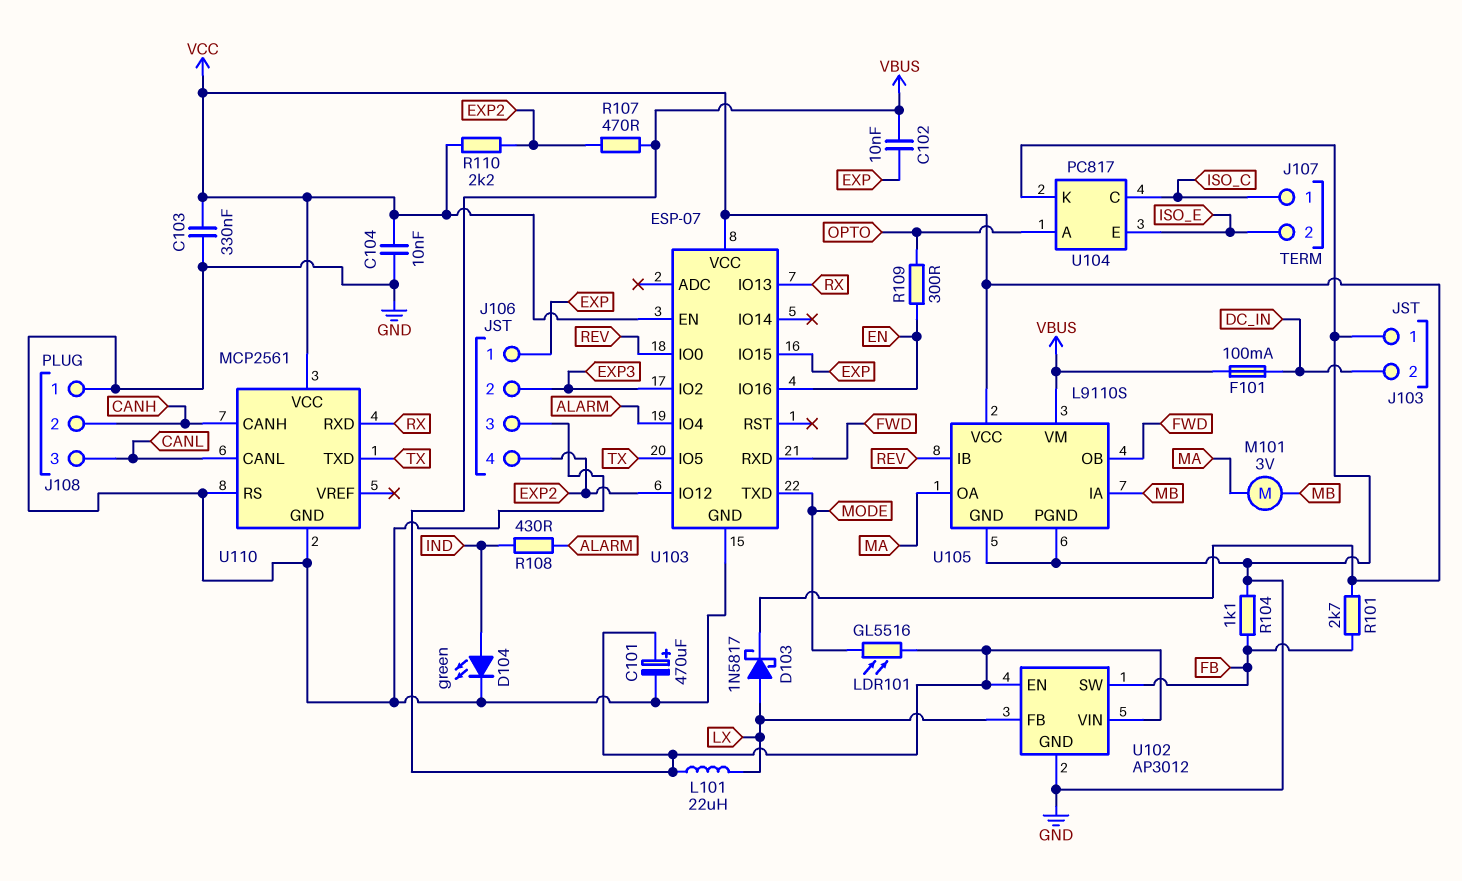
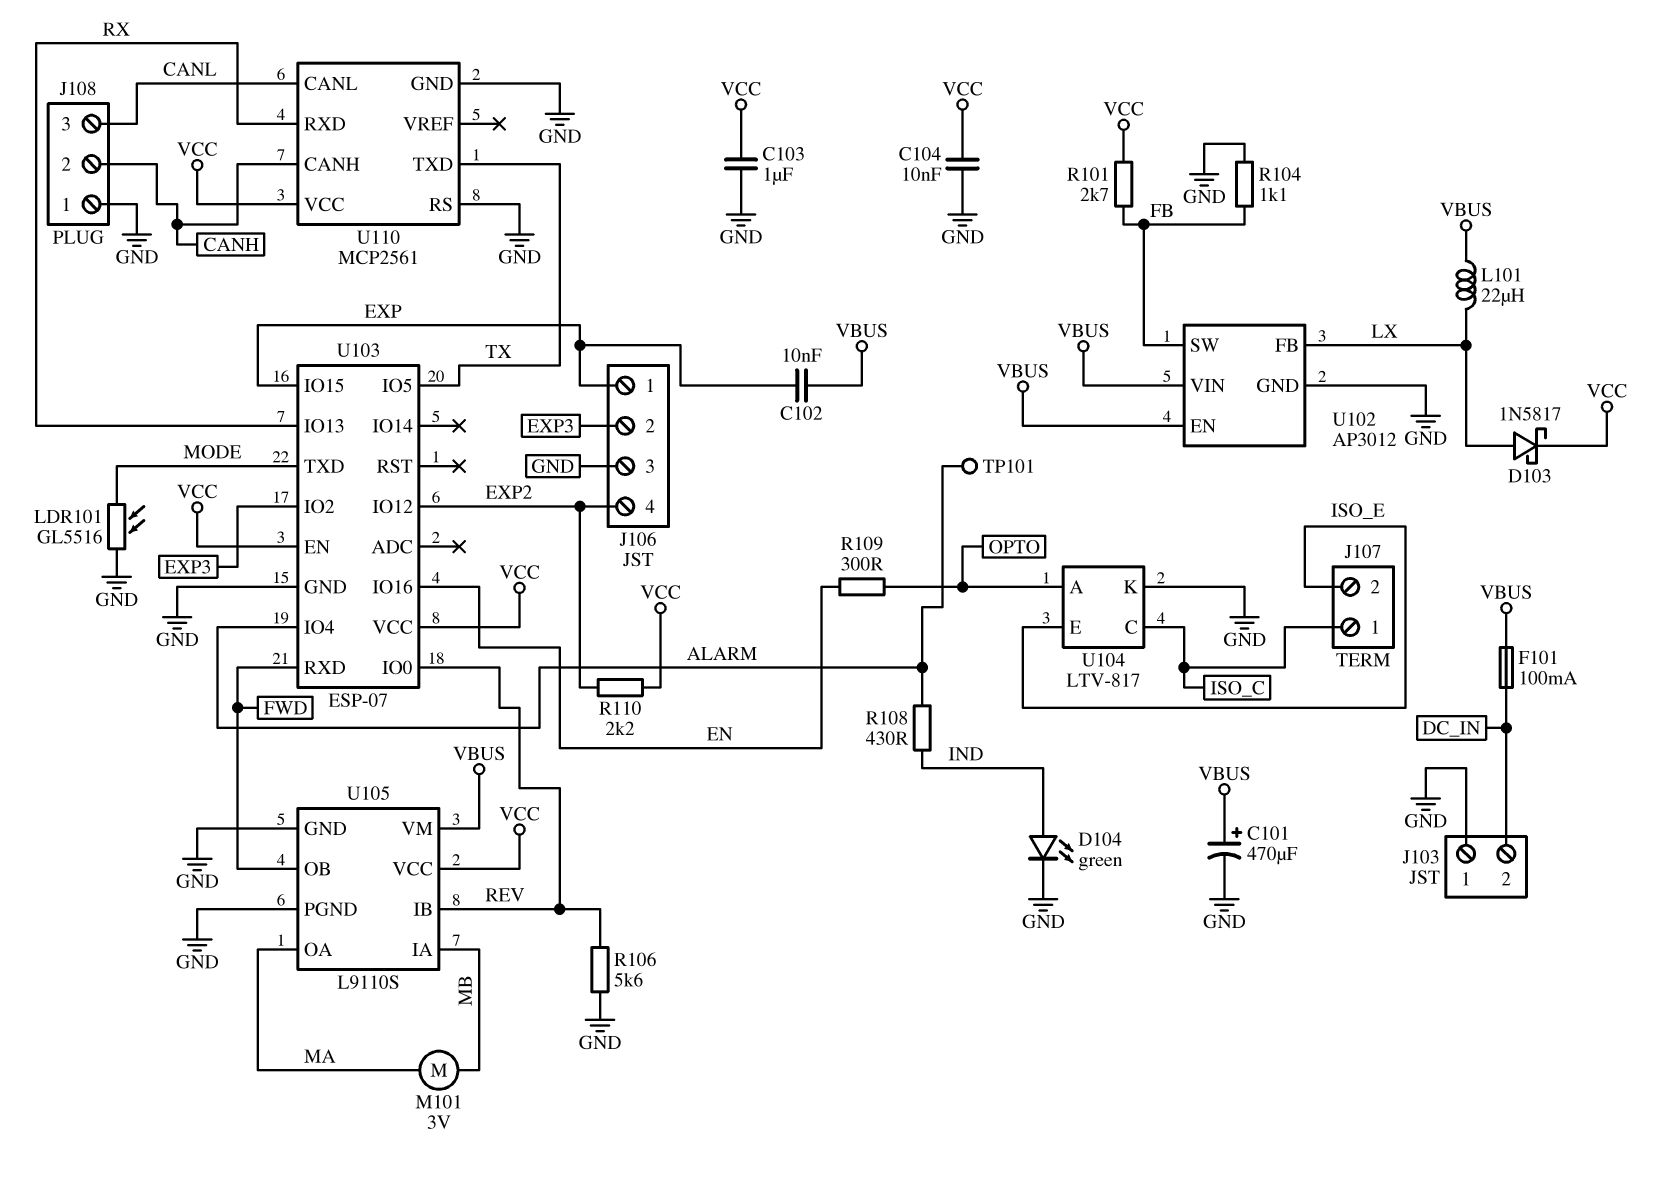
C103: 330nF (GND, VCC) -> 1uF (GND, VCC)
LDR101: GL5516 (MODE, VBUS) -> GL5516 (GND, MODE)
R106: none -> 5.6k (GND, REV)
R107: 470 (EXP2, VBUS) -> none
TP101: none -> test point (ALARM)
U104: PC817 -> LTV-817

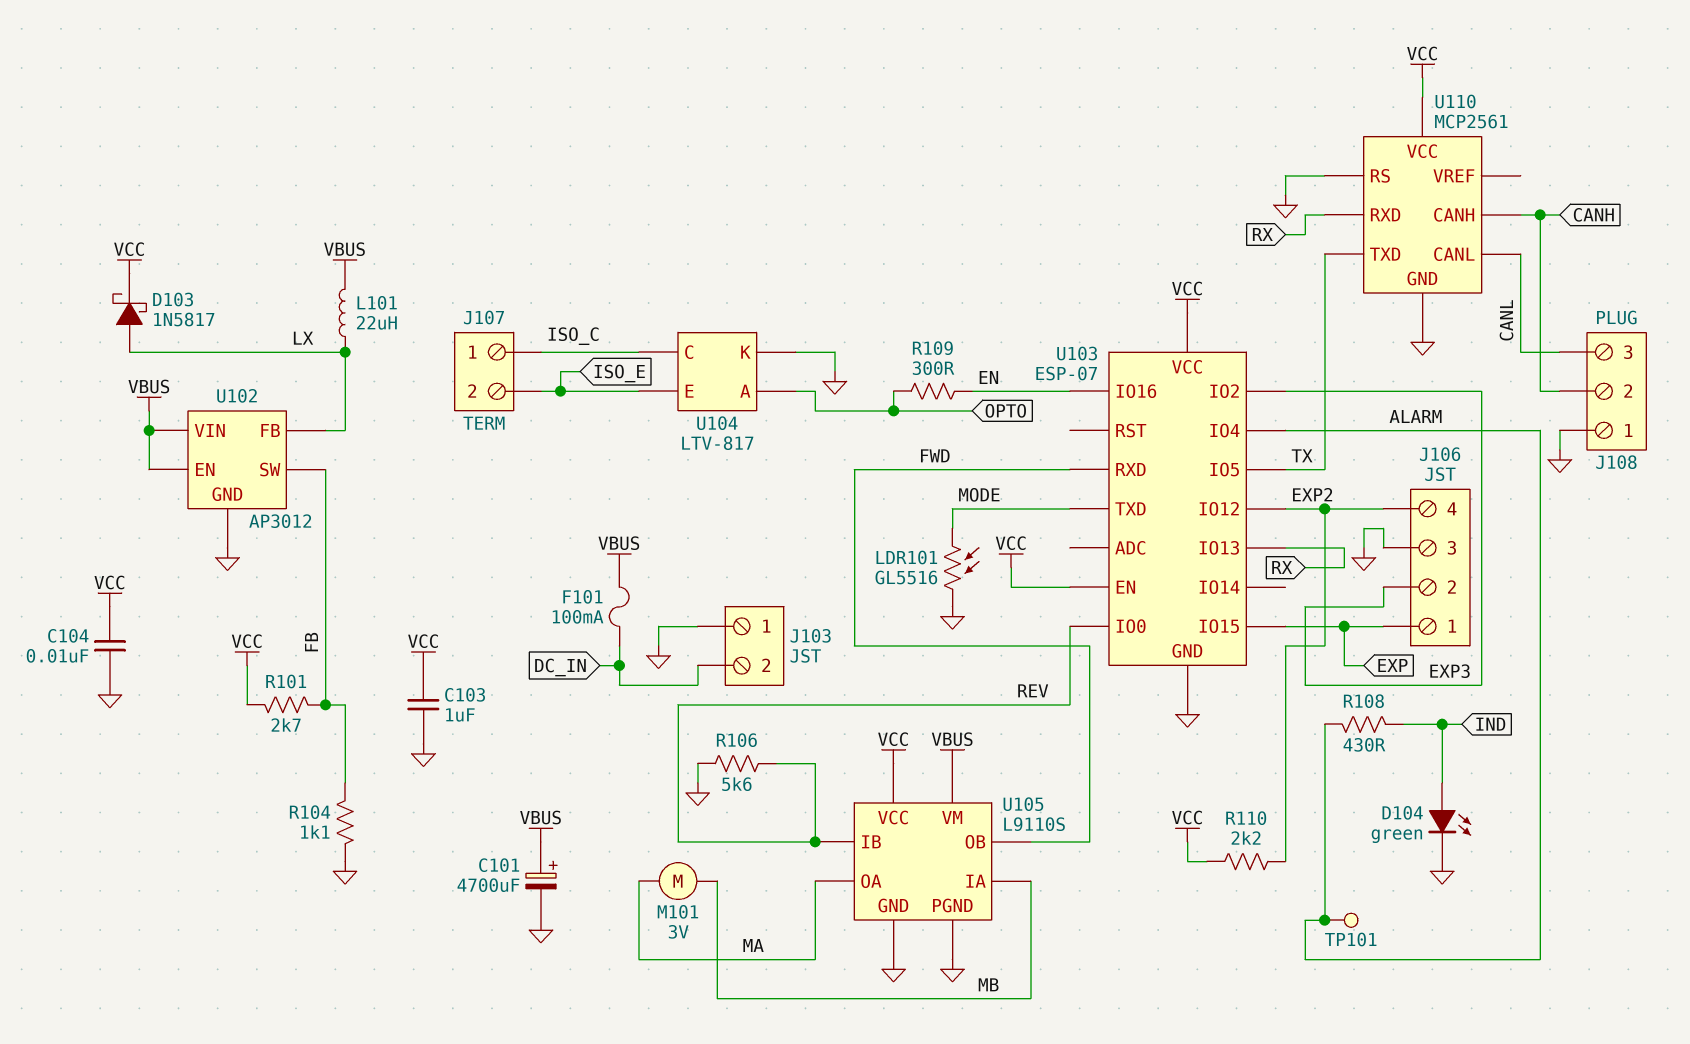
C101: 470uF (plus VBUS, minus GND) -> 4700uF (plus VBUS, minus GND)
C102: 10nF (EXP, VBUS) -> none

